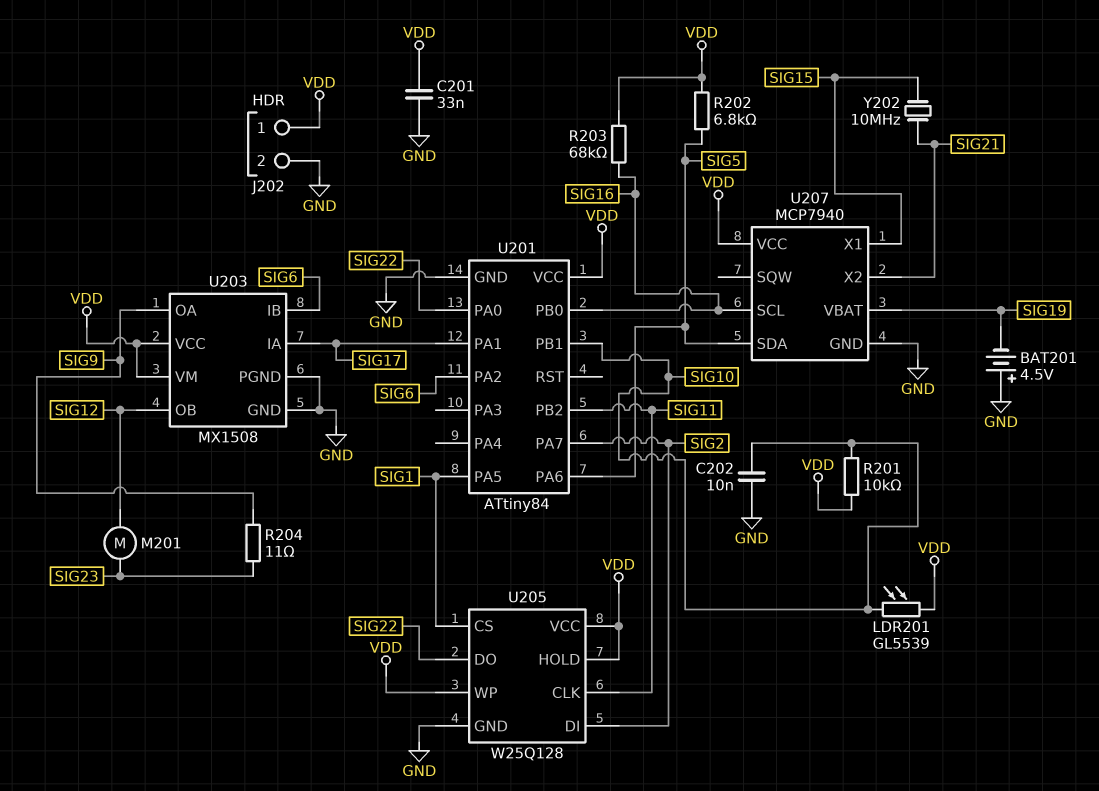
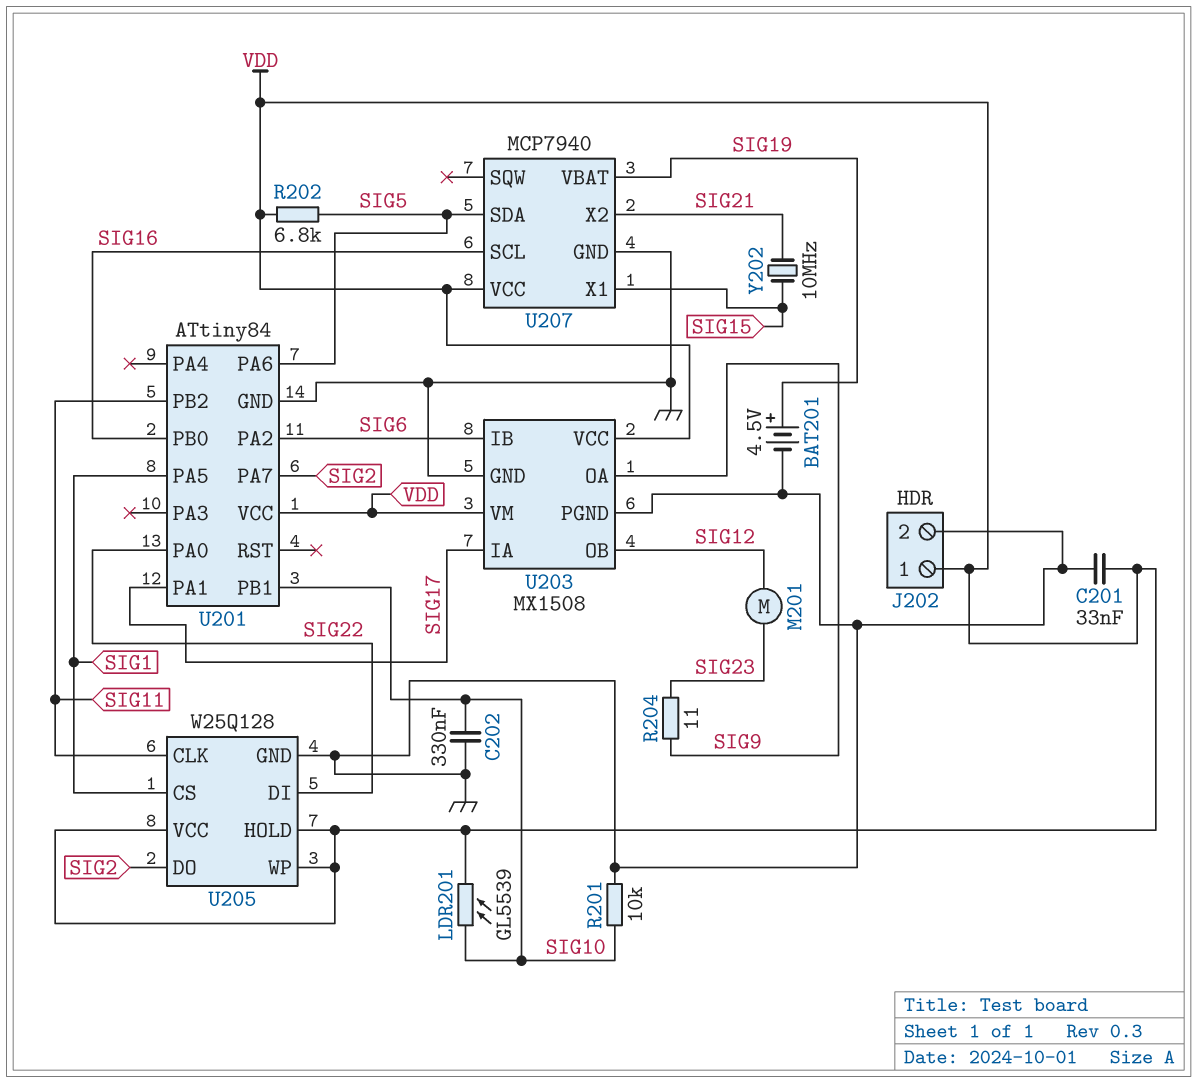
BAT201: 4.5V (plus GND, minus SIG19) -> 4.5V (plus SIG19, minus GND)
C202: 10nF (GND, SIG10) -> 330nF (GND, SIG10)
R201: 10k (SIG10, VDD) -> 10k (GND, SIG10)
R203: 68k (SIG16, VDD) -> none
U205 pin DI: SIG2 -> SIG22
U205 pin DO: SIG22 -> SIG2

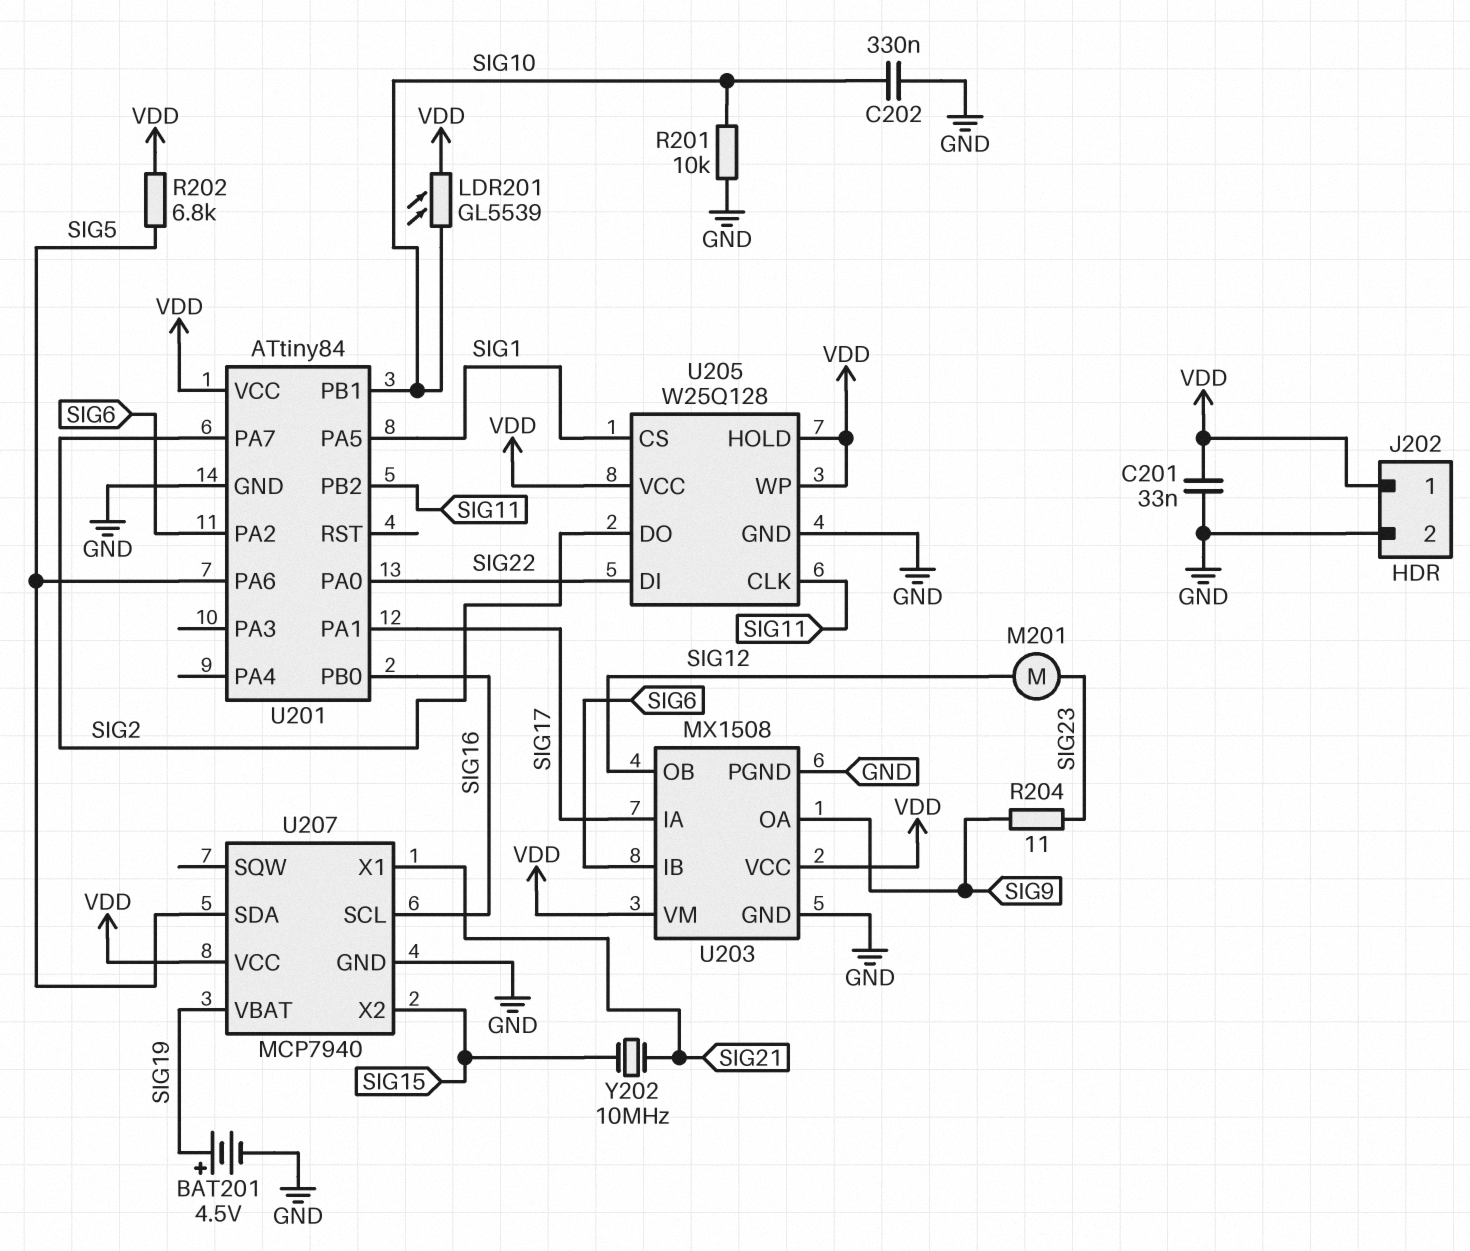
U207 pin X1: SIG15 -> SIG21
U207 pin X2: SIG21 -> SIG15

